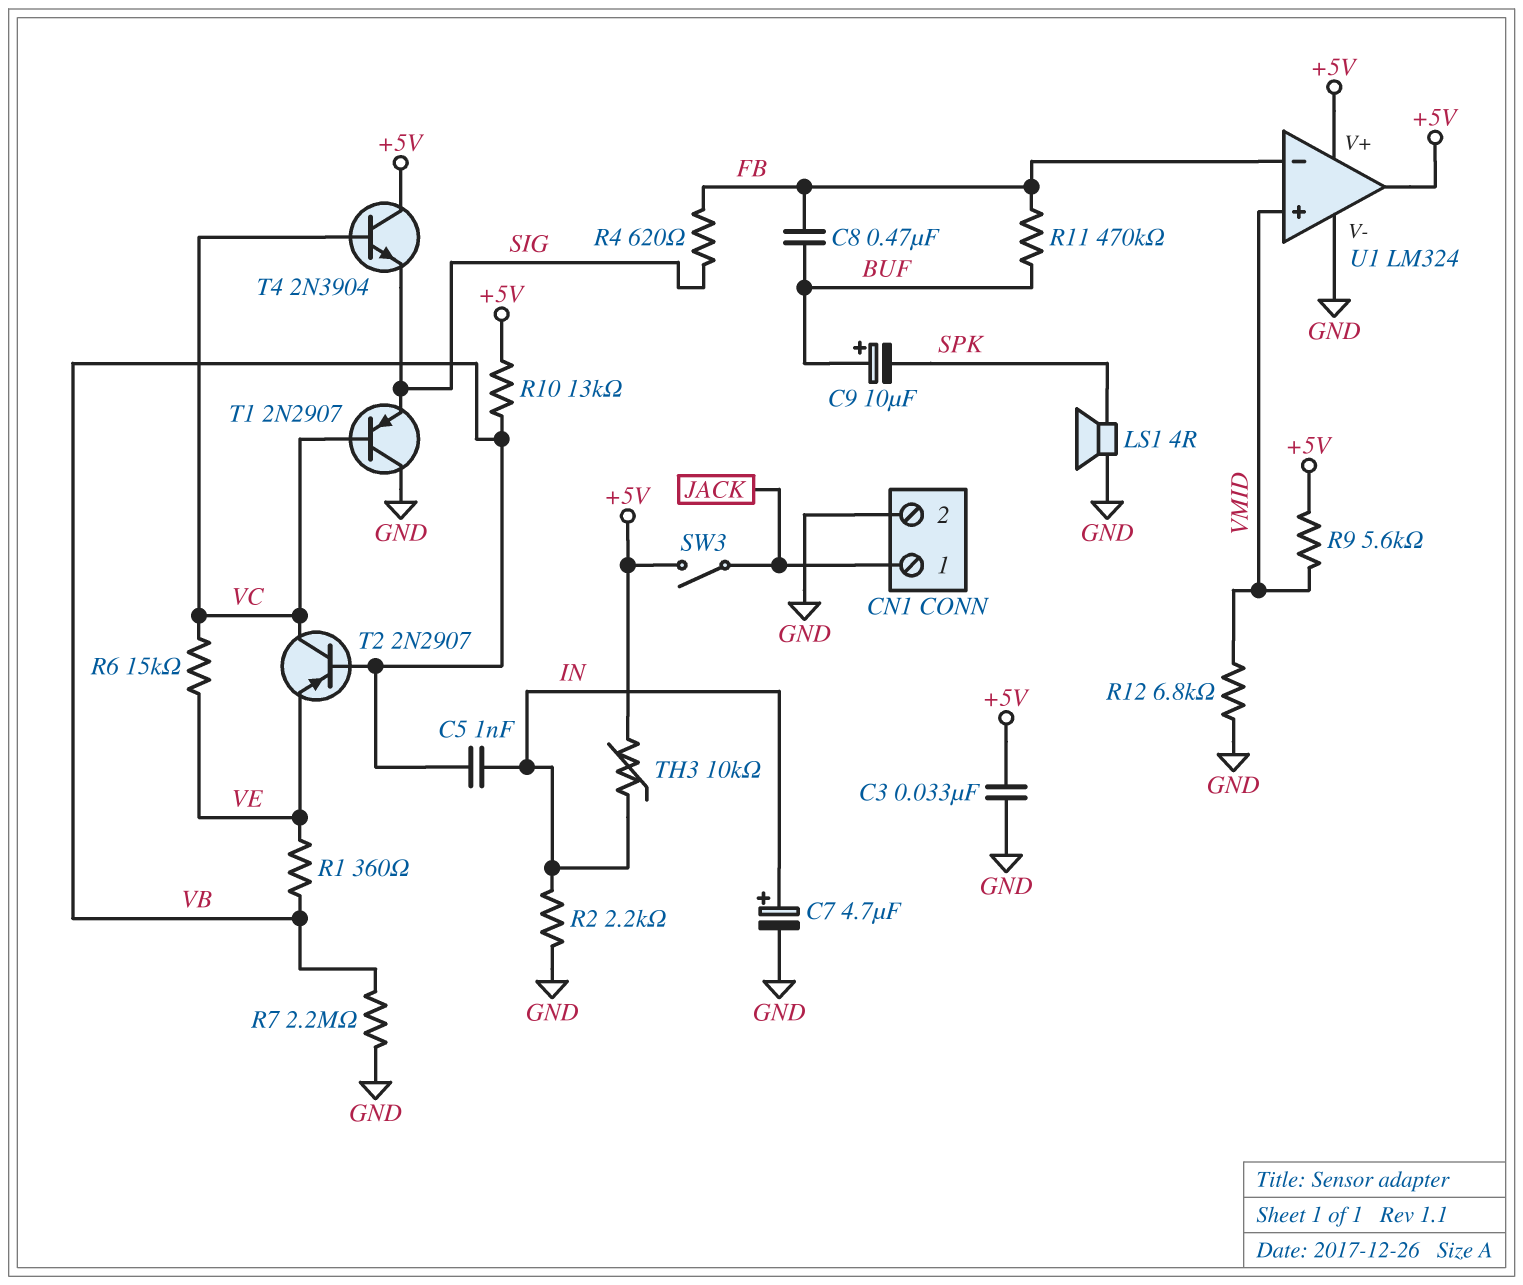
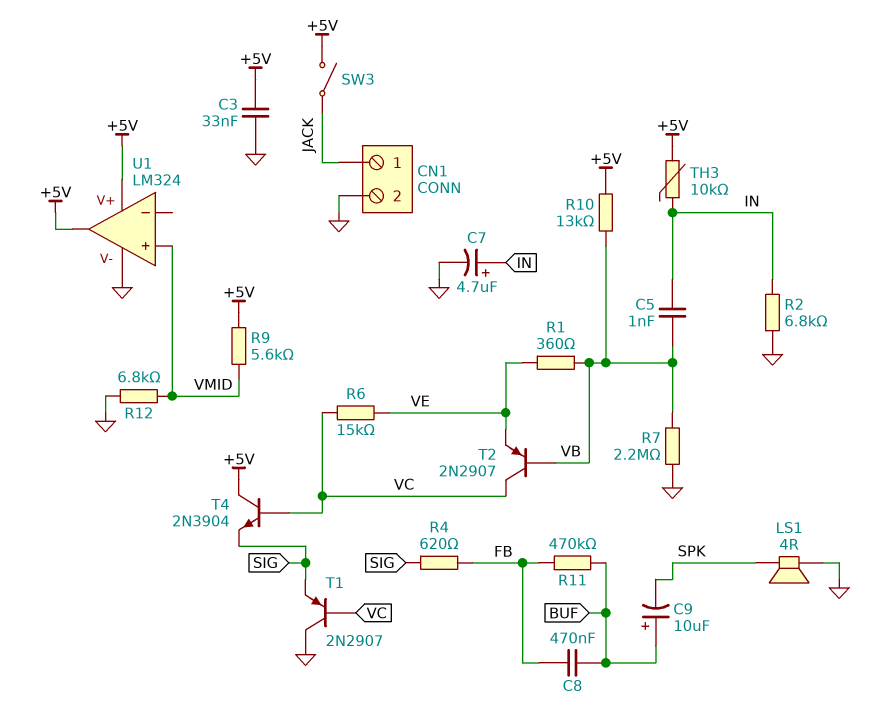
R2: 2.2k (GND, IN) -> 6.8k (GND, IN)
U1 pin in-: FB -> none

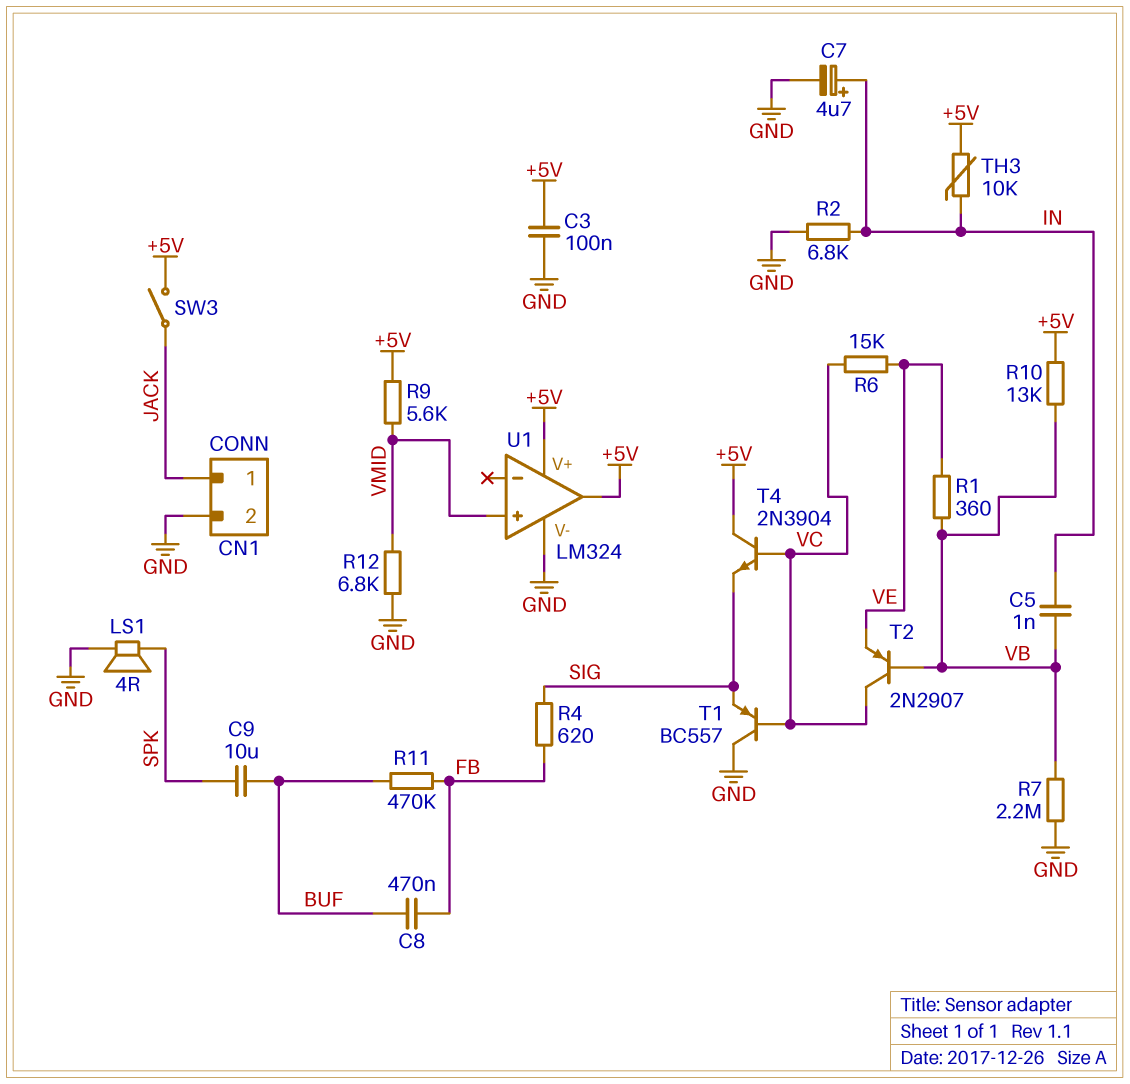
C3: 33nF (+5V, GND) -> 100nF (+5V, GND)
C9: 10uF (plus BUF, minus SPK) -> 10uF (BUF, SPK)
T1: PNP 2N2907 (B VC, C GND, E SIG) -> PNP BC557 (B VC, C GND, E SIG)

